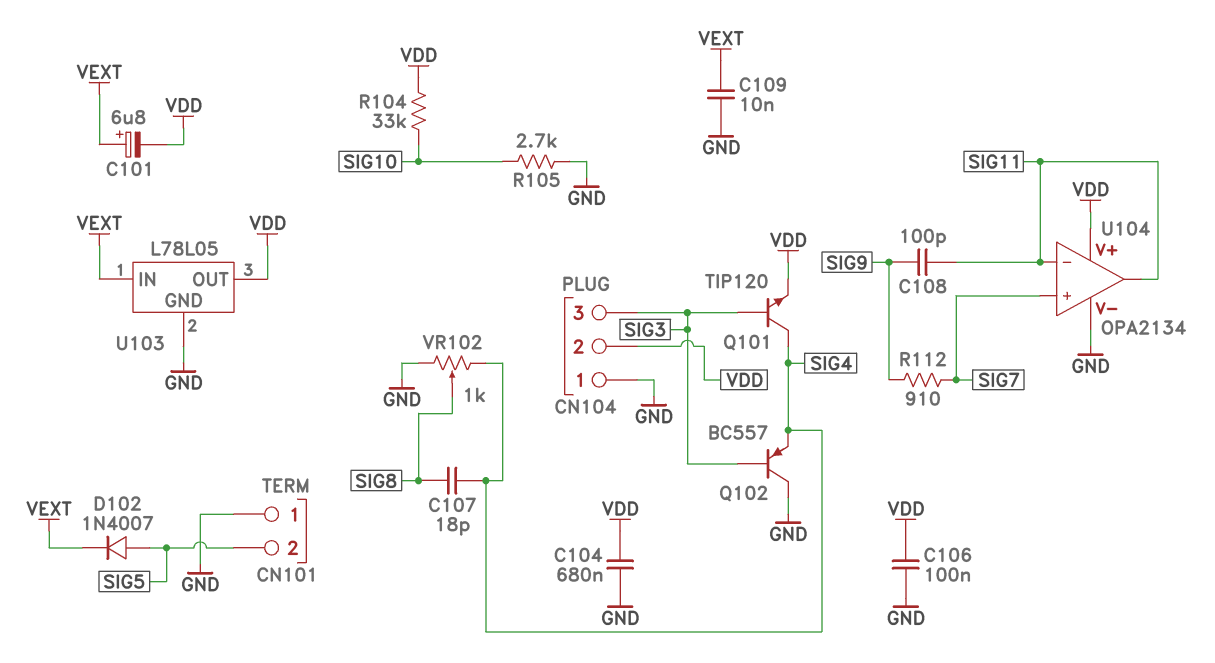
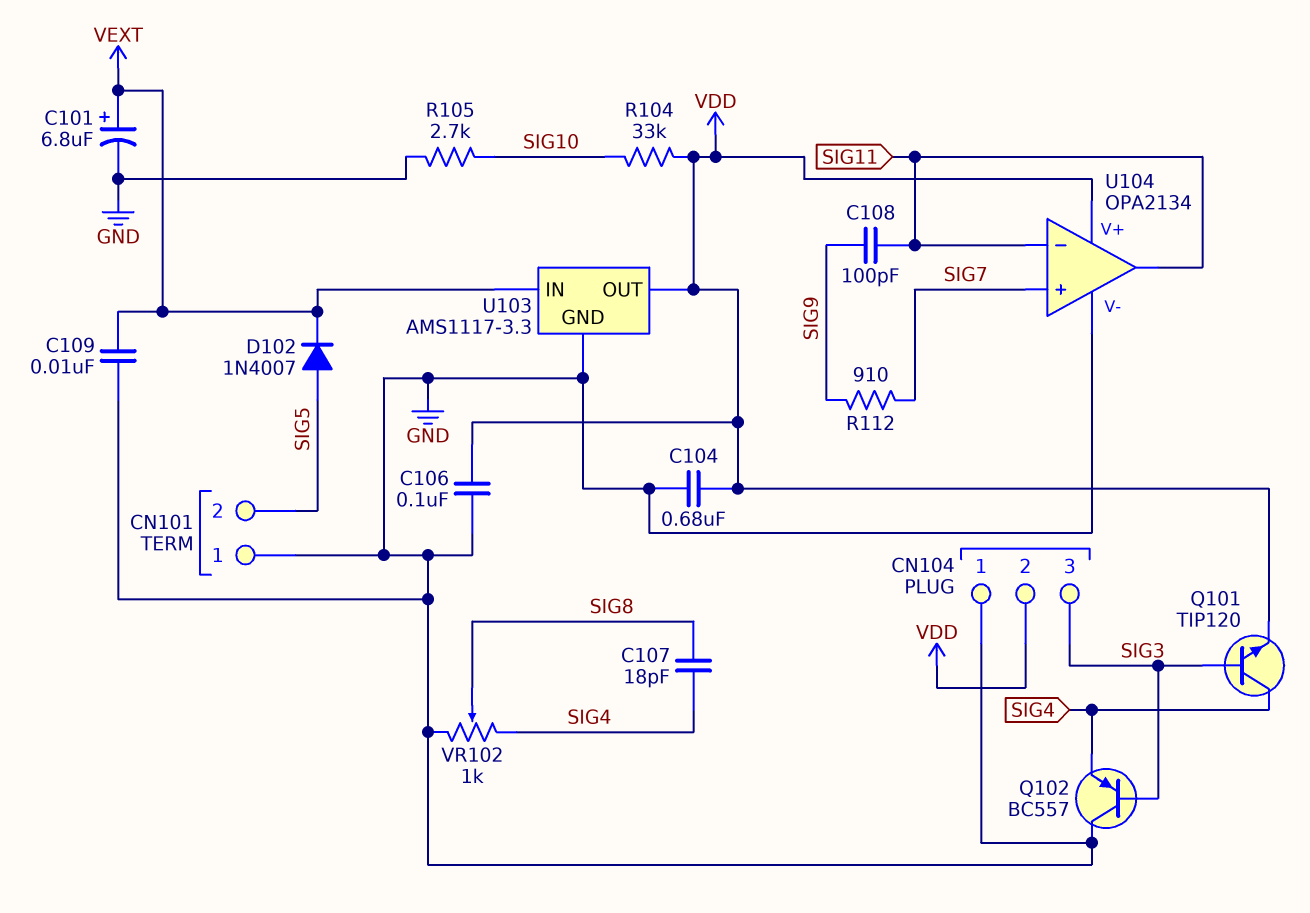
C101: 6.8uF (plus VEXT, minus VDD) -> 6.8uF (plus VEXT, minus GND)
U103: L78L05 -> AMS1117-3.3

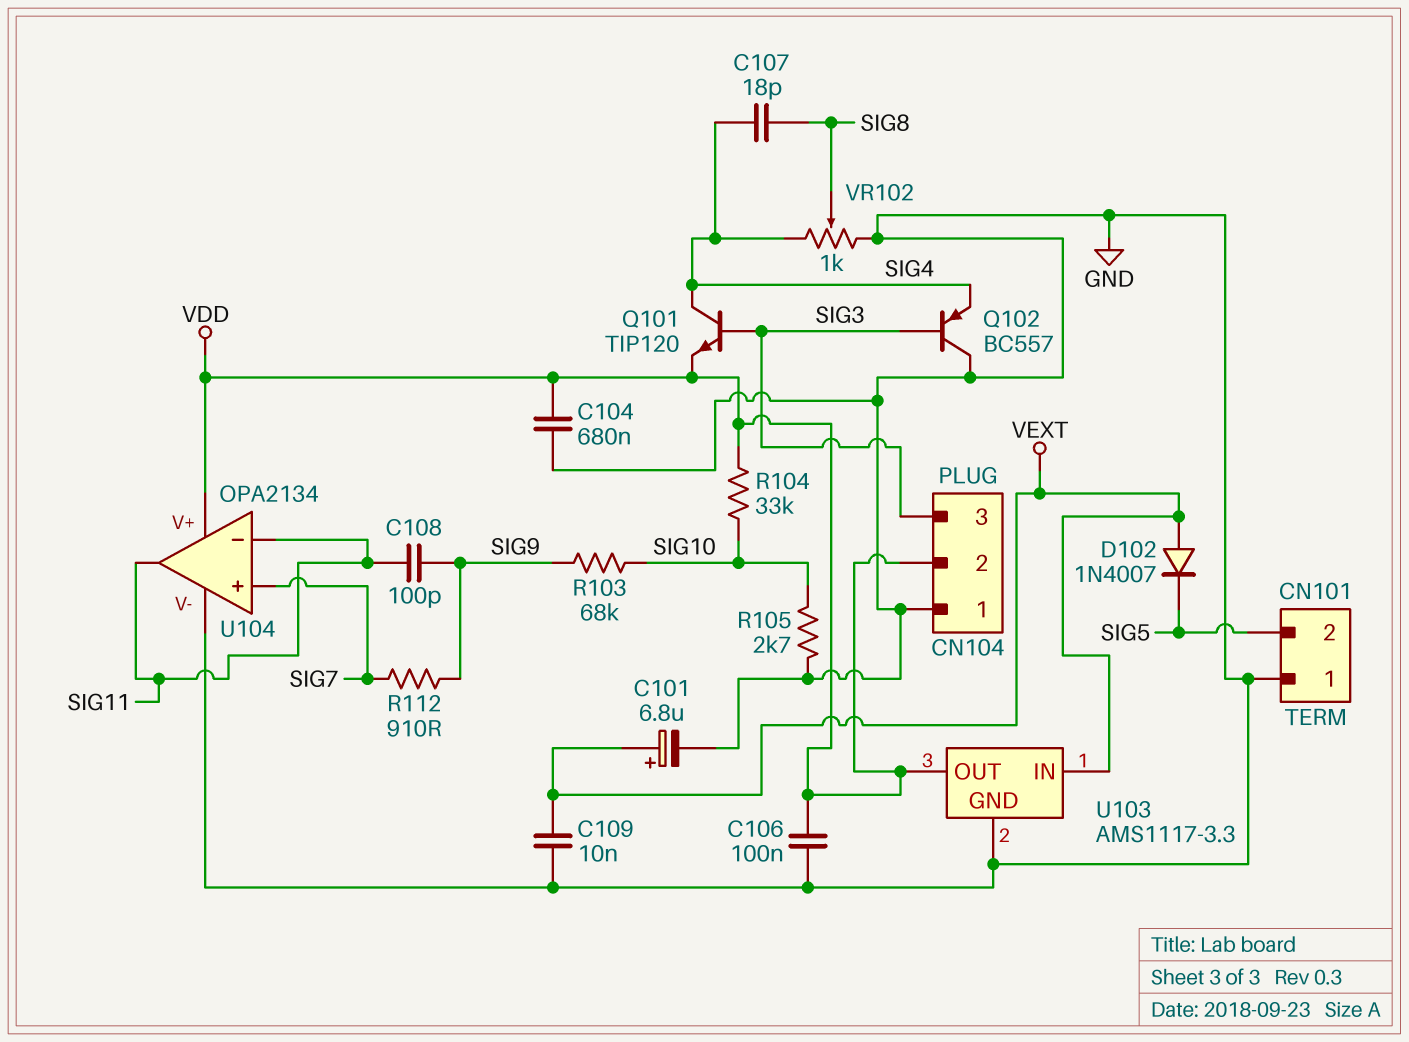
D102: diode 1N4007 (A SIG5, K VEXT) -> diode 1N4007 (A VEXT, K SIG5)
R103: none -> 68k (SIG9, SIG10)

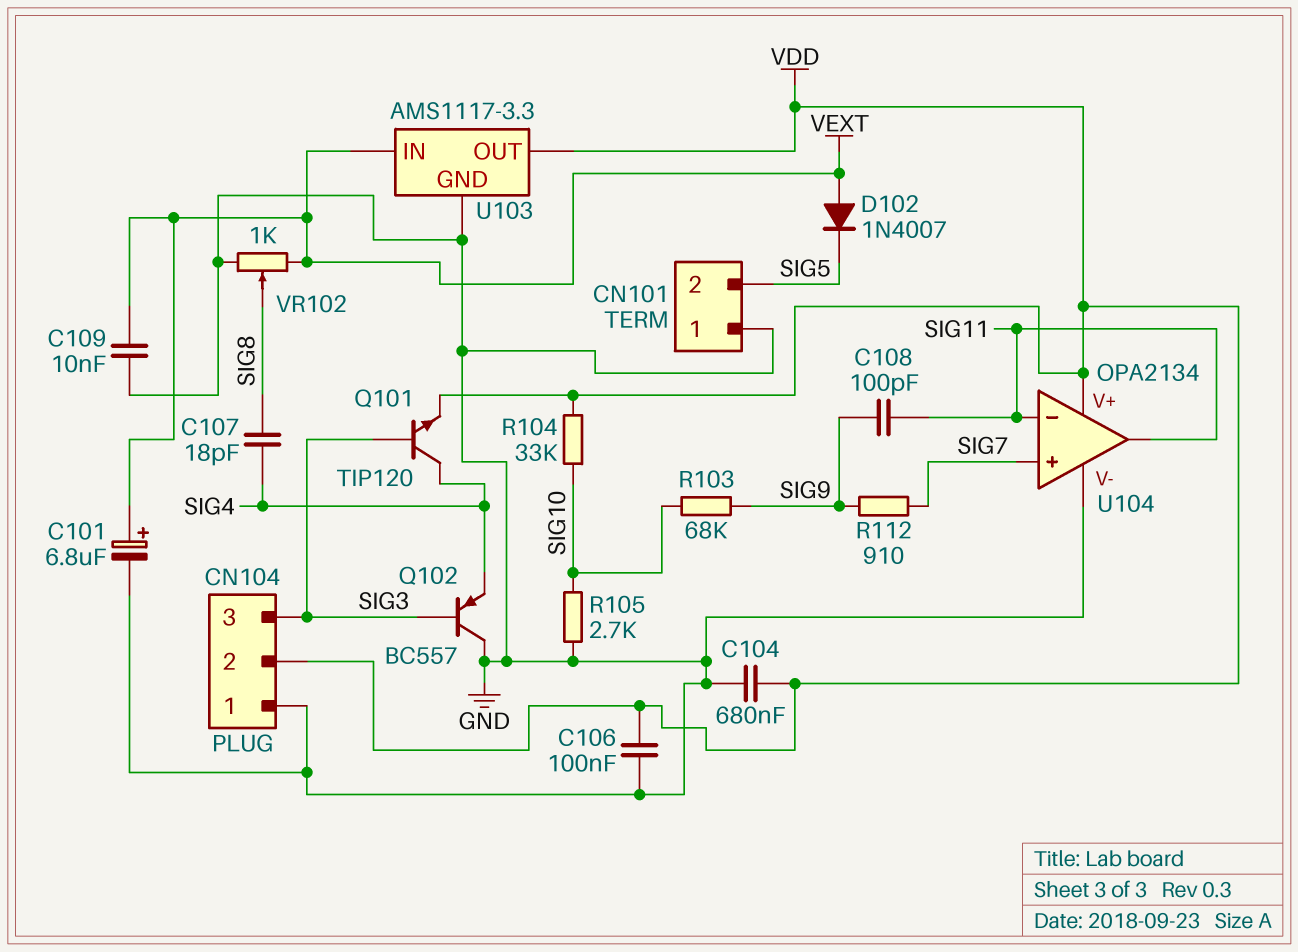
VR102: 1k (GND, SIG4, wiper SIG8) -> 1k (GND, VEXT, wiper SIG8)

